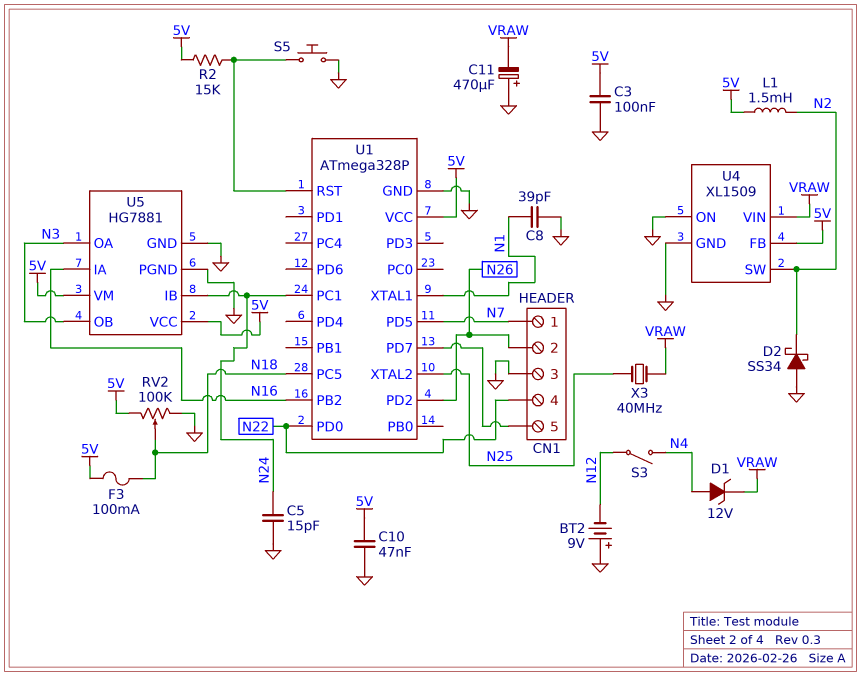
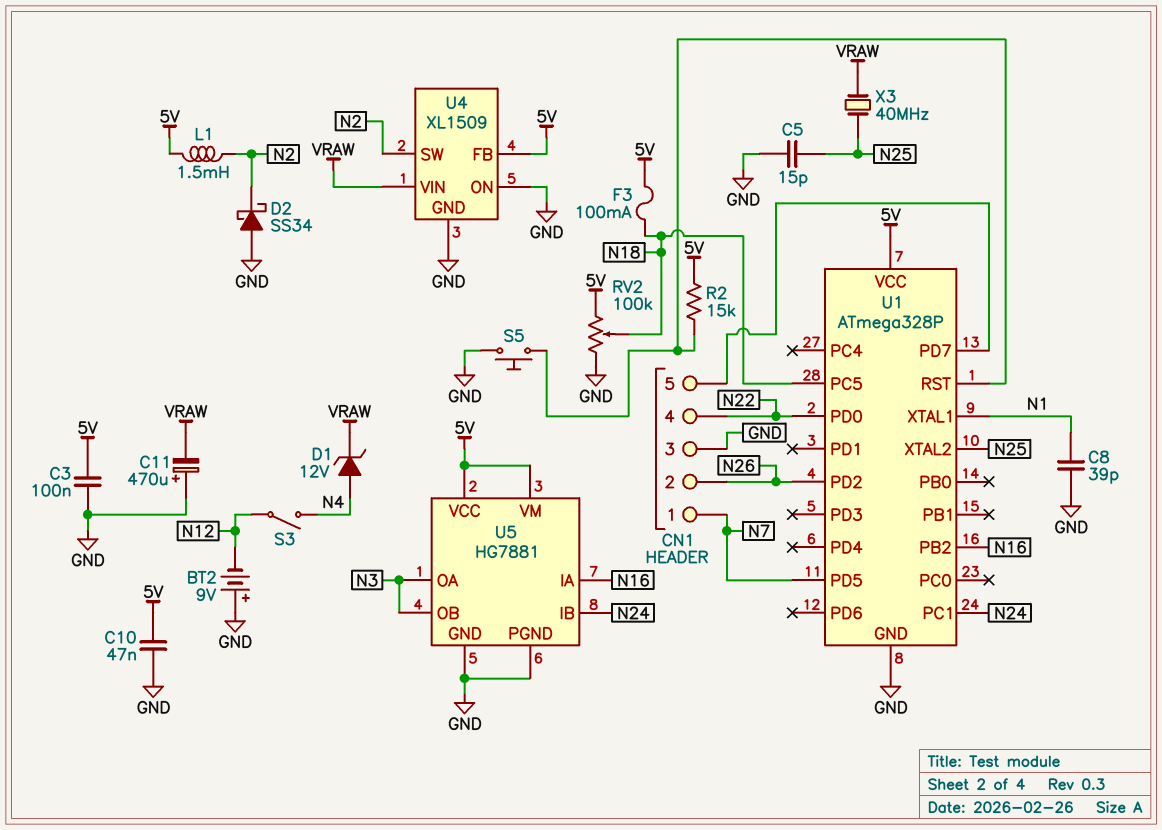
C5: 15pF (GND, N24) -> 15pF (GND, N25)

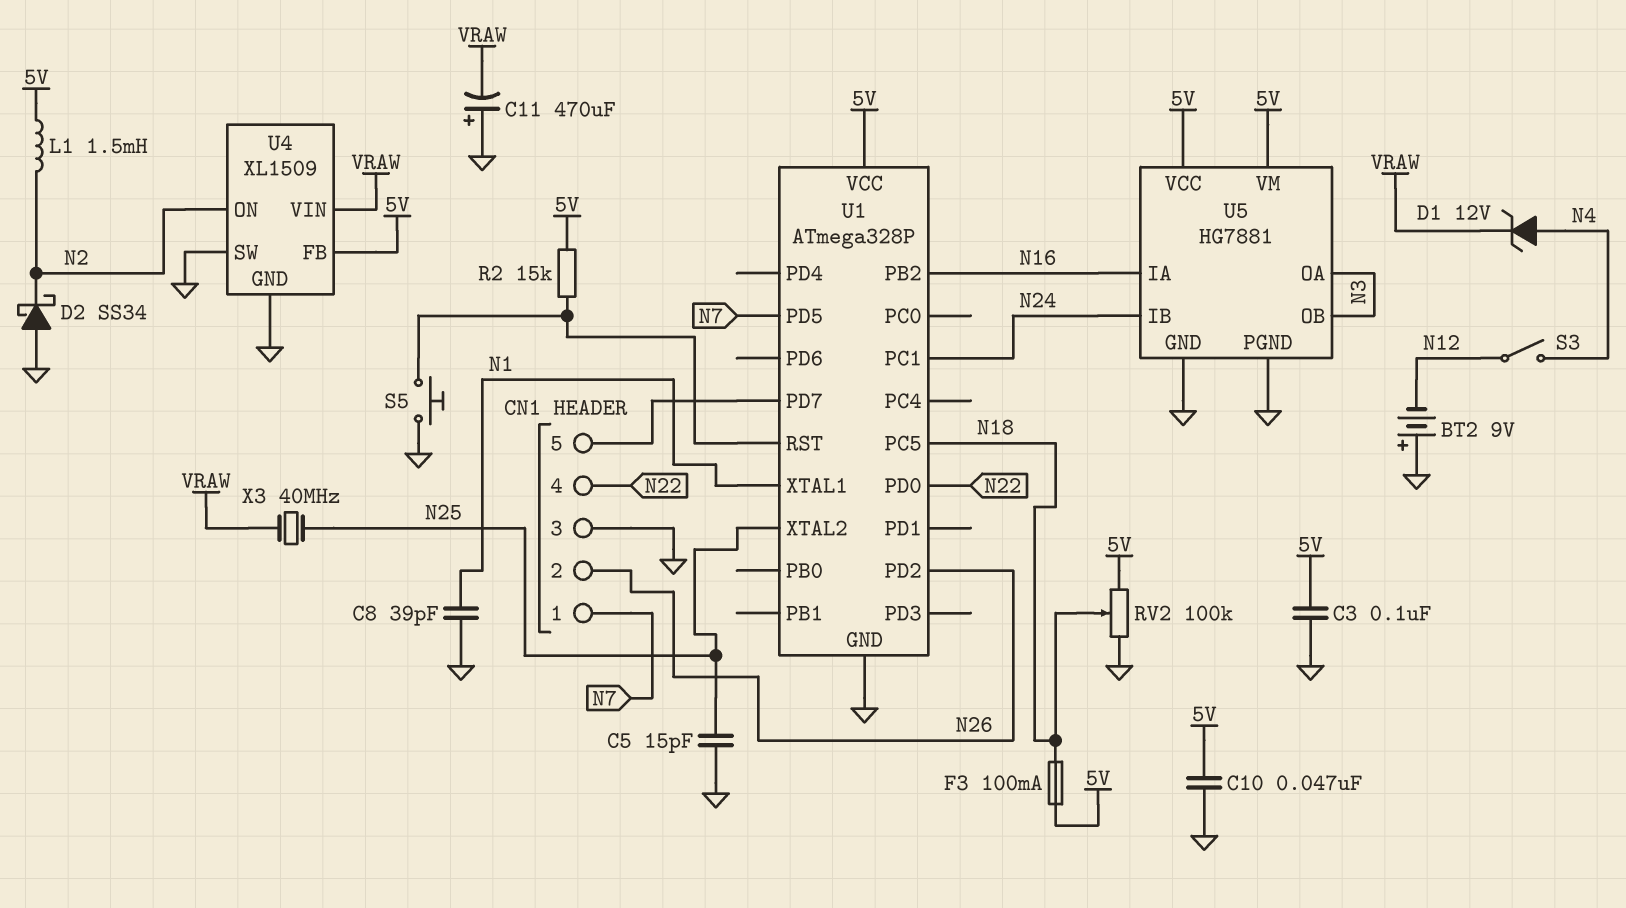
U4 pin ON: GND -> N2
U4 pin SW: N2 -> GND

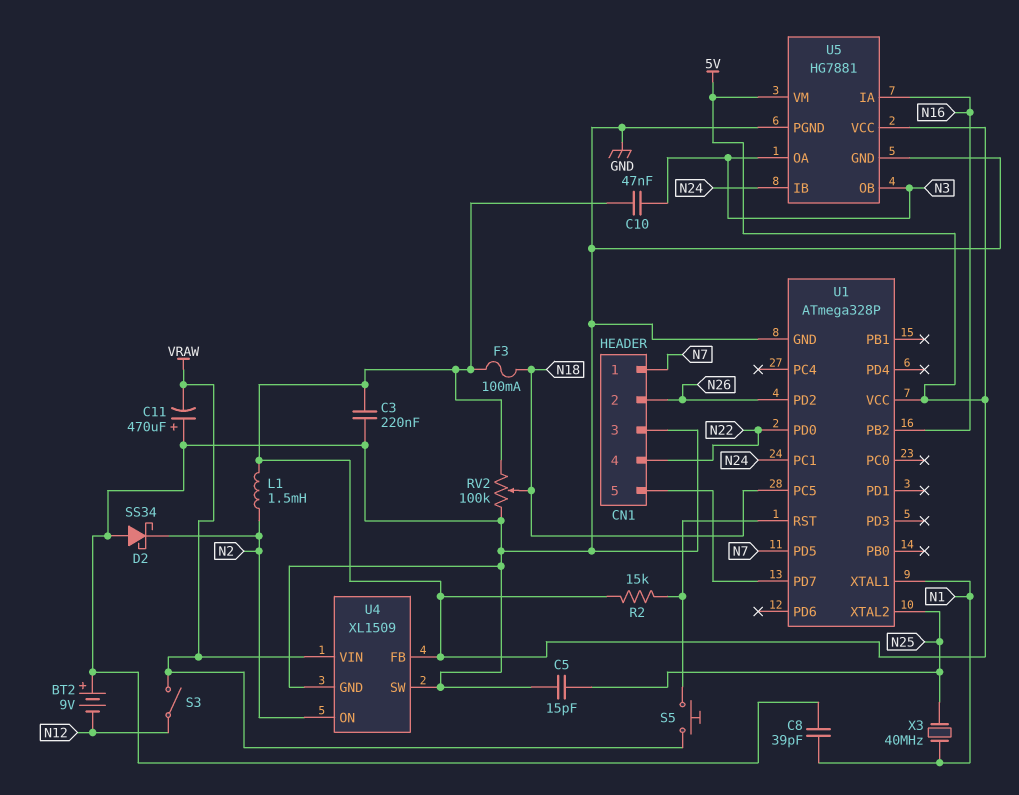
C3: 100nF (5V, GND) -> 220nF (5V, GND)
C10: 47nF (5V, GND) -> 47nF (5V, N3)
D1: zener 12V (A N4, K VRAW) -> none
S3: switch (N4, N12) -> switch (N12, VRAW)
S5: button (GND, U1/RST) -> button (U1/RST, VRAW)
X3: 40MHz (N25, VRAW) -> 40MHz (N1, N25)

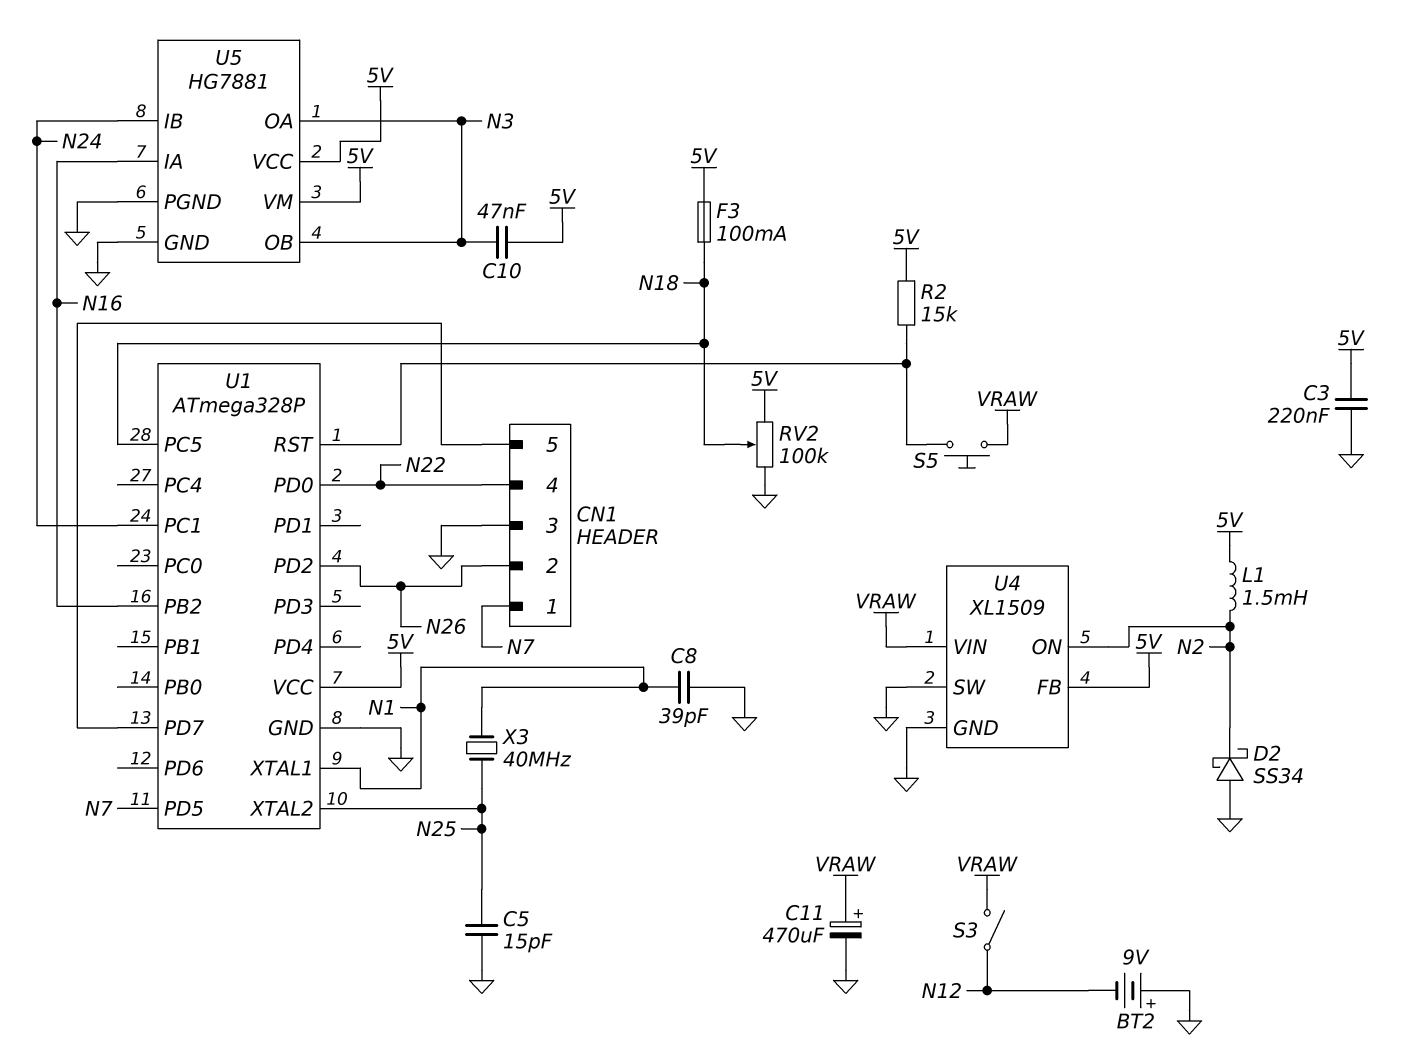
C11: 470uF (plus GND, minus VRAW) -> 470uF (plus VRAW, minus GND)

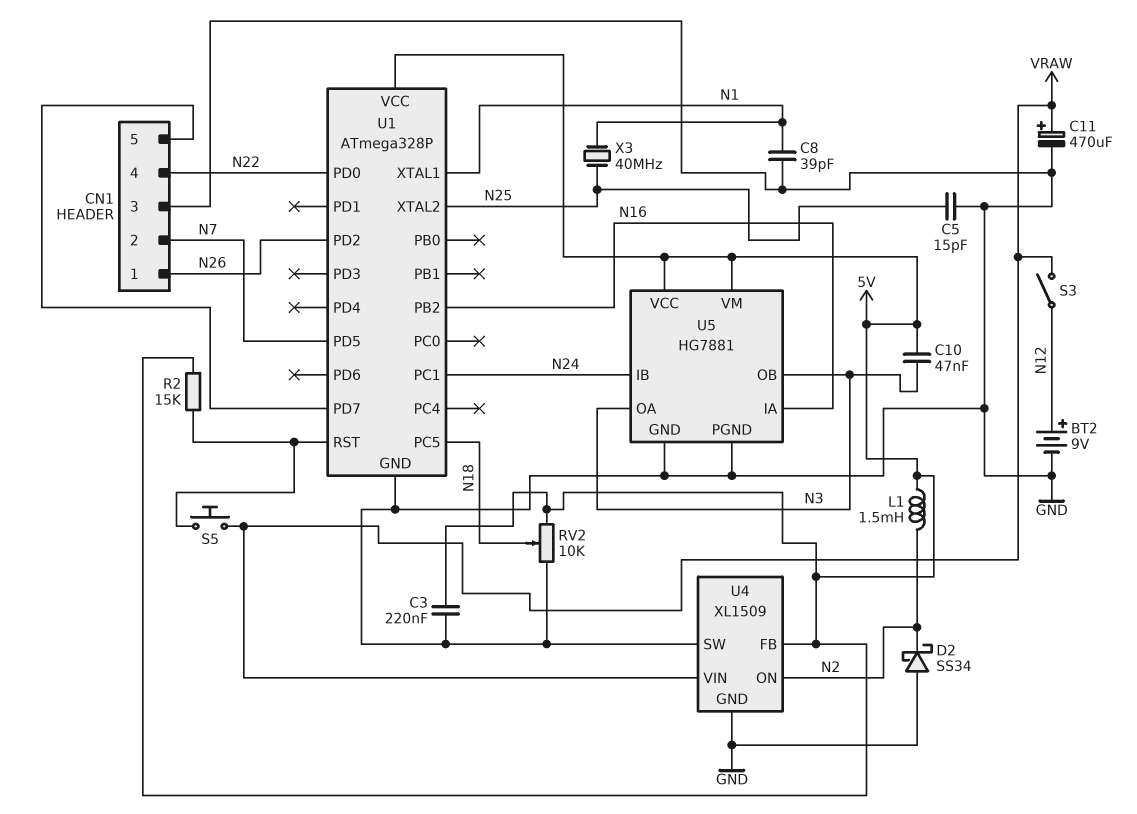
BT2: 9V (plus GND, minus N12) -> 9V (plus N12, minus GND)
CN1 pin 1: N7 -> N26
CN1 pin 2: N26 -> N7
F3: 100mA (5V, N18) -> none
RV2: 100k (5V, GND, wiper N18) -> 10k (5V, GND, wiper N18)

